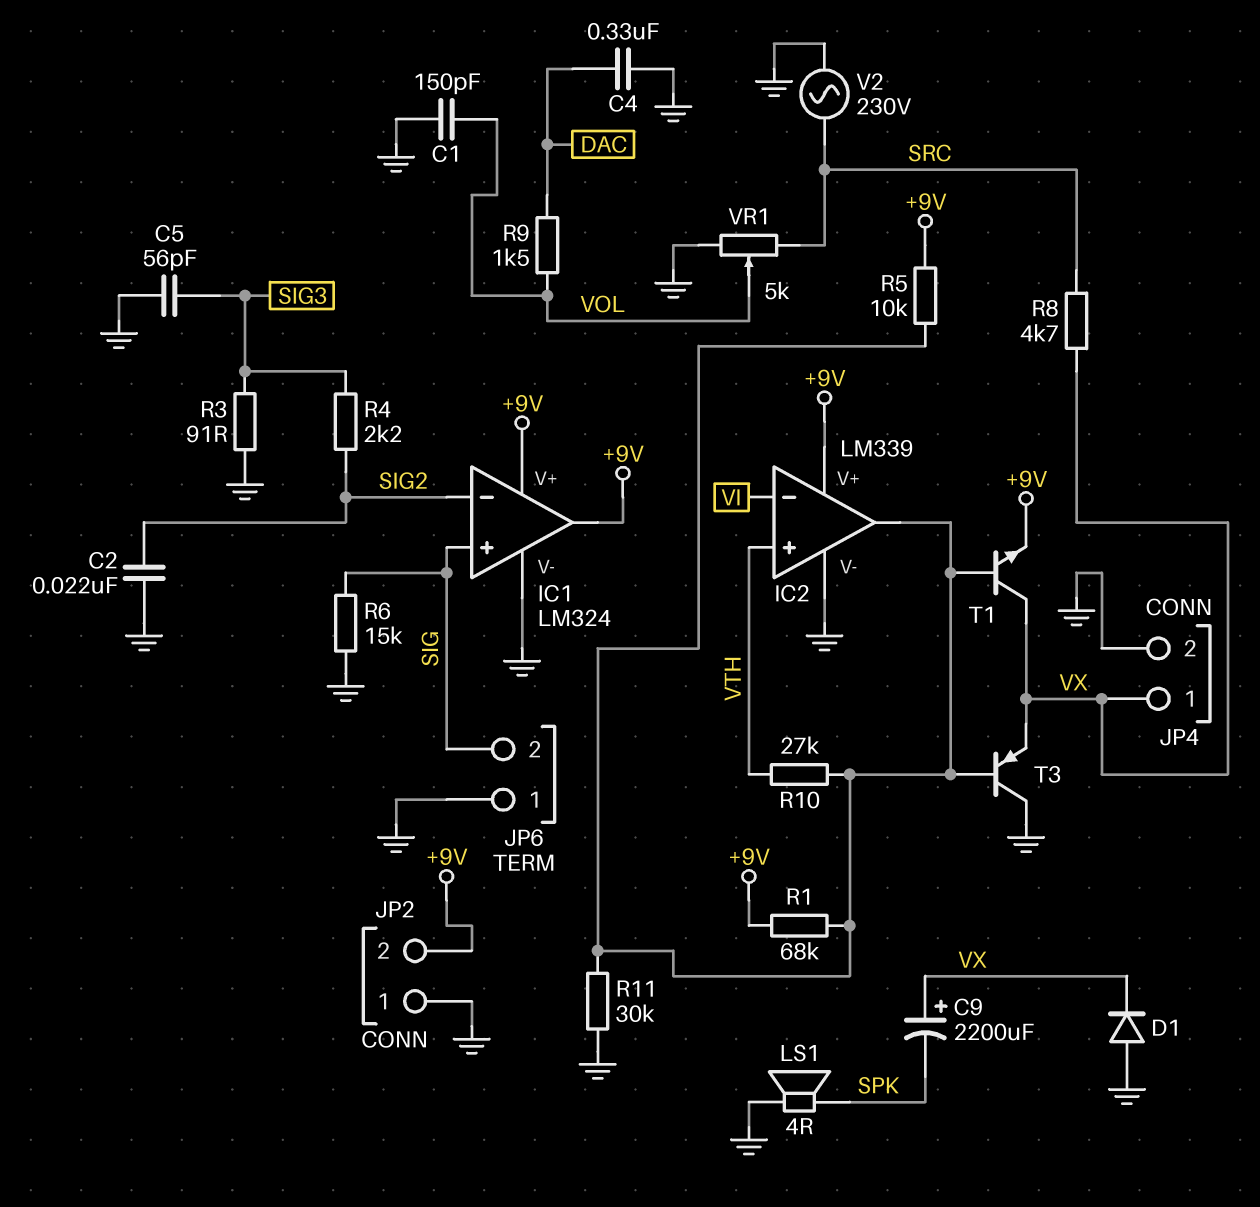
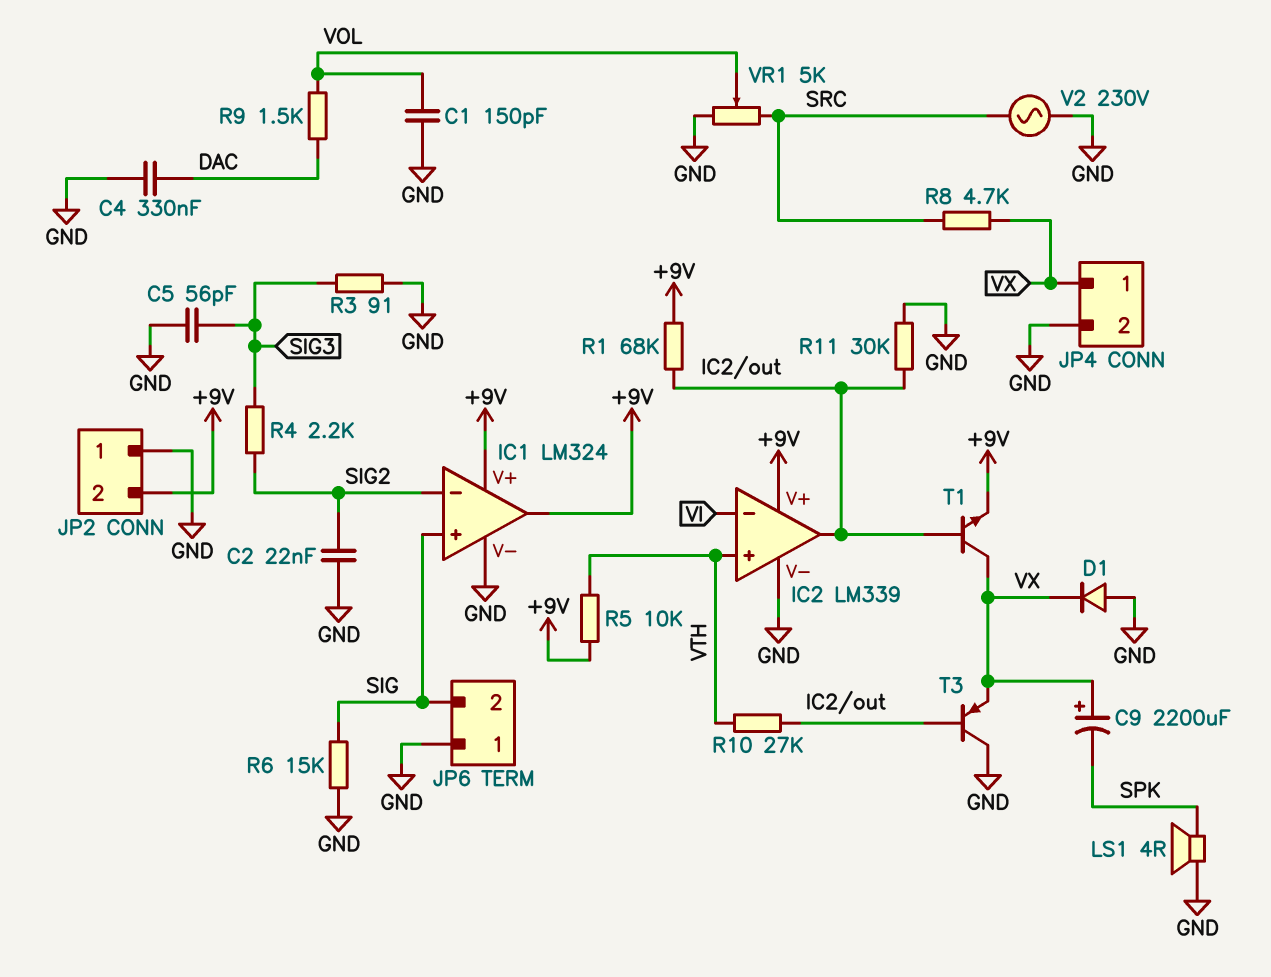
R5: 10k (+9V, IC2/out) -> 10k (+9V, VTH)

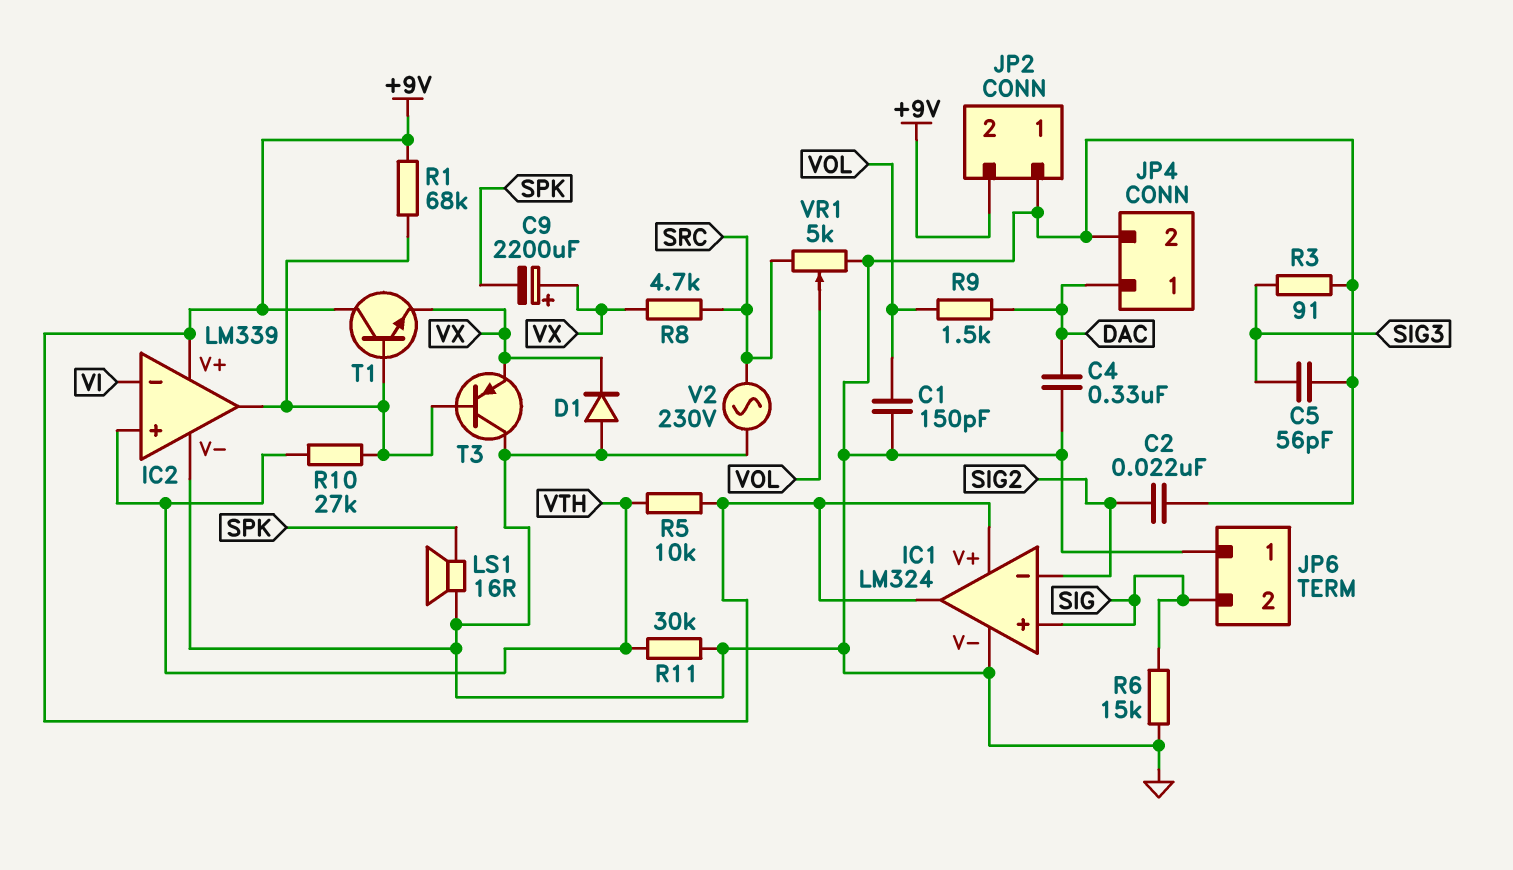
JP4 pin 1: VX -> DAC
LS1: speaker 4R (GND, SPK) -> speaker 16R (GND, SPK)
R4: 2.2k (SIG2, SIG3) -> none
R11: 30k (GND, IC2/out) -> 30k (GND, VTH)
T1: NPN (B IC2/out, C VX, E +9V) -> NPN (B IC2/out, C +9V, E VX)

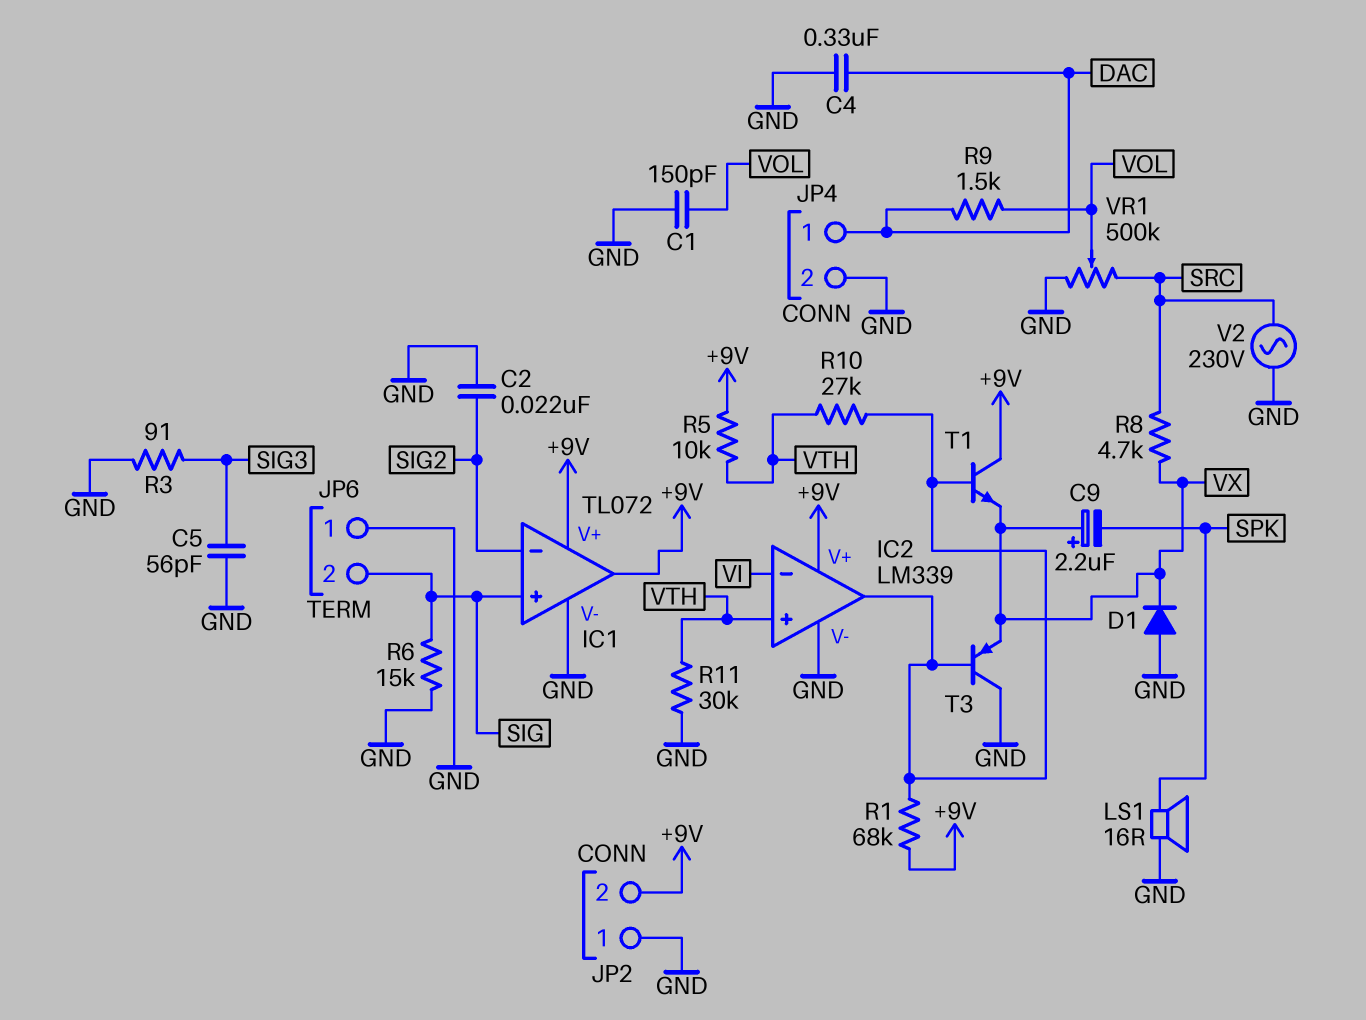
C9: 2200uF (plus VX, minus SPK) -> 2.2uF (plus VX, minus SPK)
IC1: LM324 -> TL072
VR1: 5k (GND, SRC, wiper VOL) -> 500k (GND, SRC, wiper VOL)

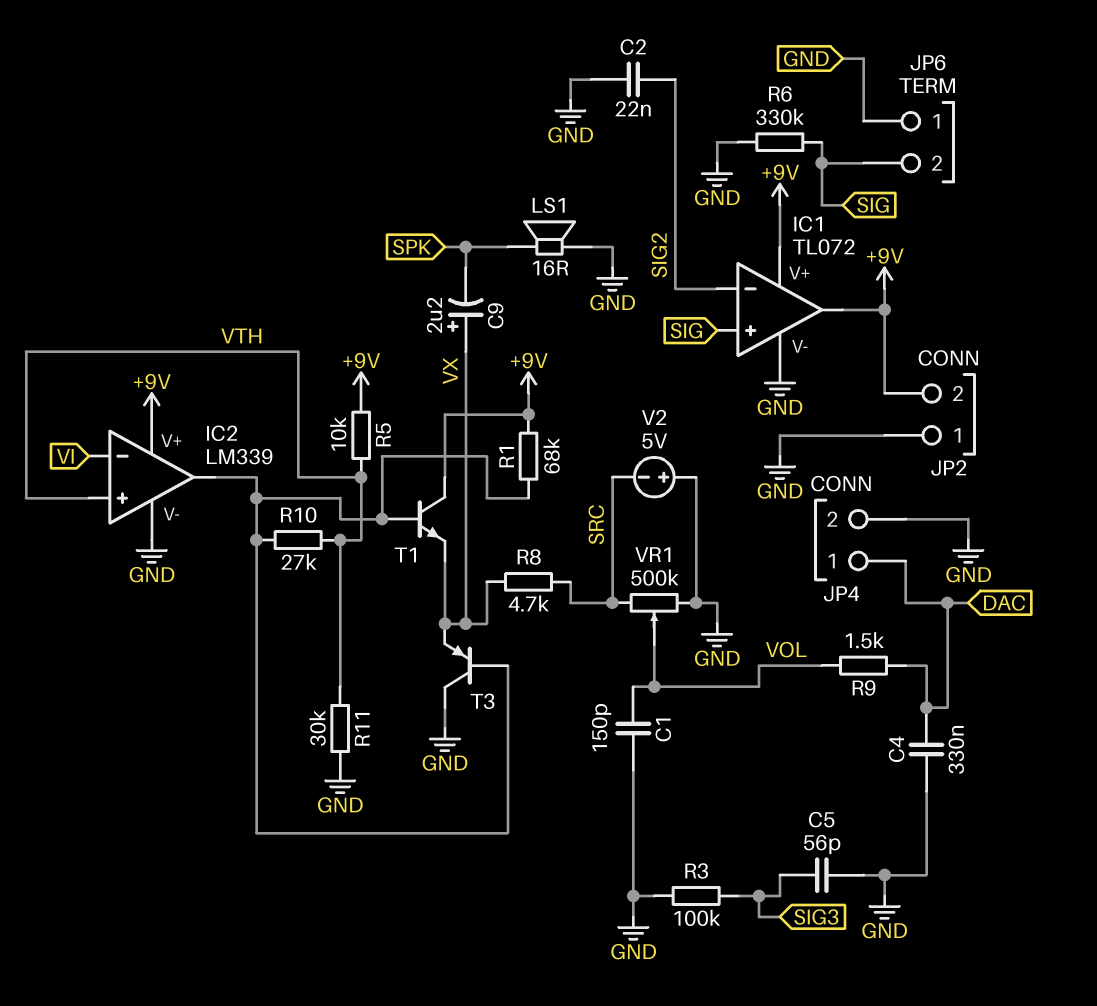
D1: diode (A GND, K VX) -> none
R3: 91 (GND, SIG3) -> 100k (GND, SIG3)
R6: 15k (GND, SIG) -> 330k (GND, SIG)
V2: AC 230V (GND, SRC) -> 5V (plus GND, minus SRC)

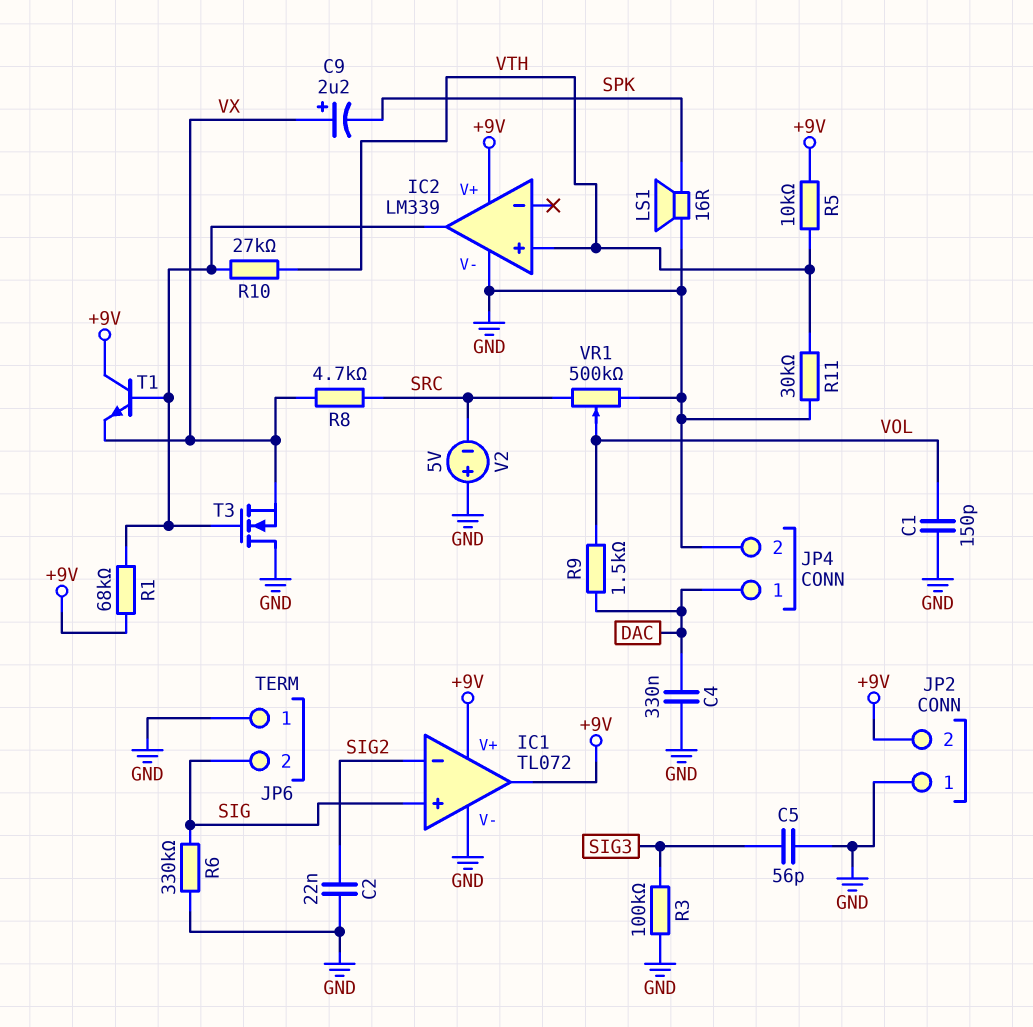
IC2 pin in-: VI -> none
T3: PNP (B IC2/out, C GND, E VX) -> NMOS (G IC2/out, D GND, S VX)

